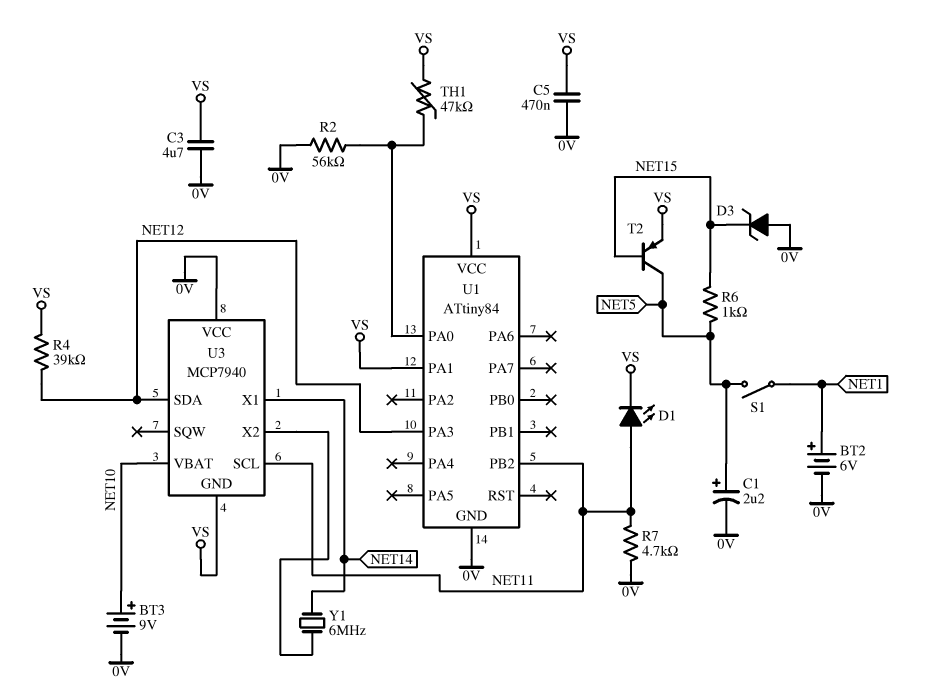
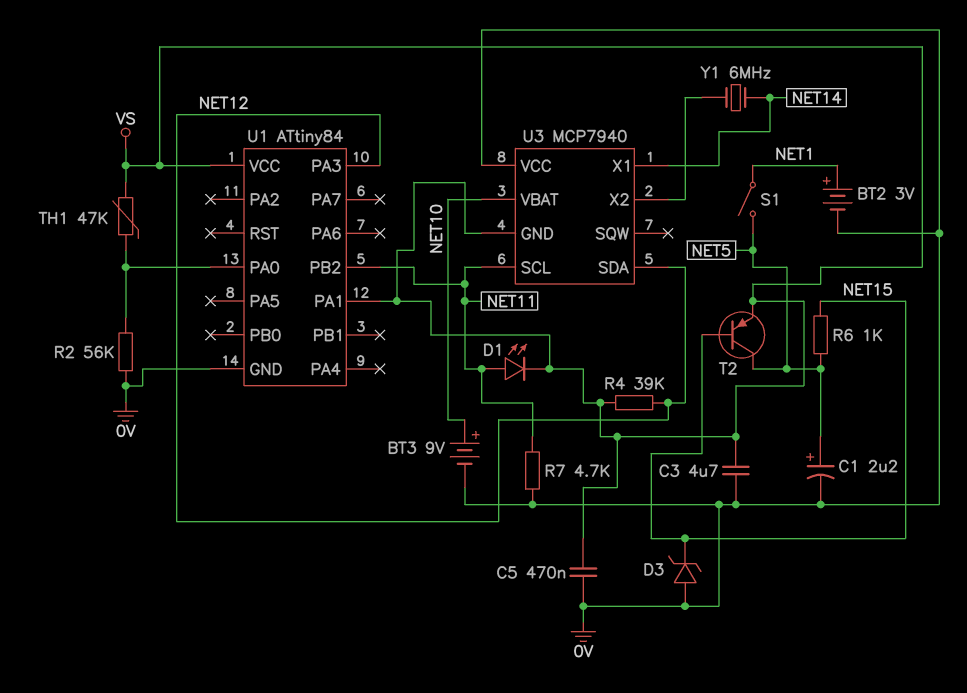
BT2: 6V (plus NET1, minus 0V) -> 3V (plus NET1, minus 0V)

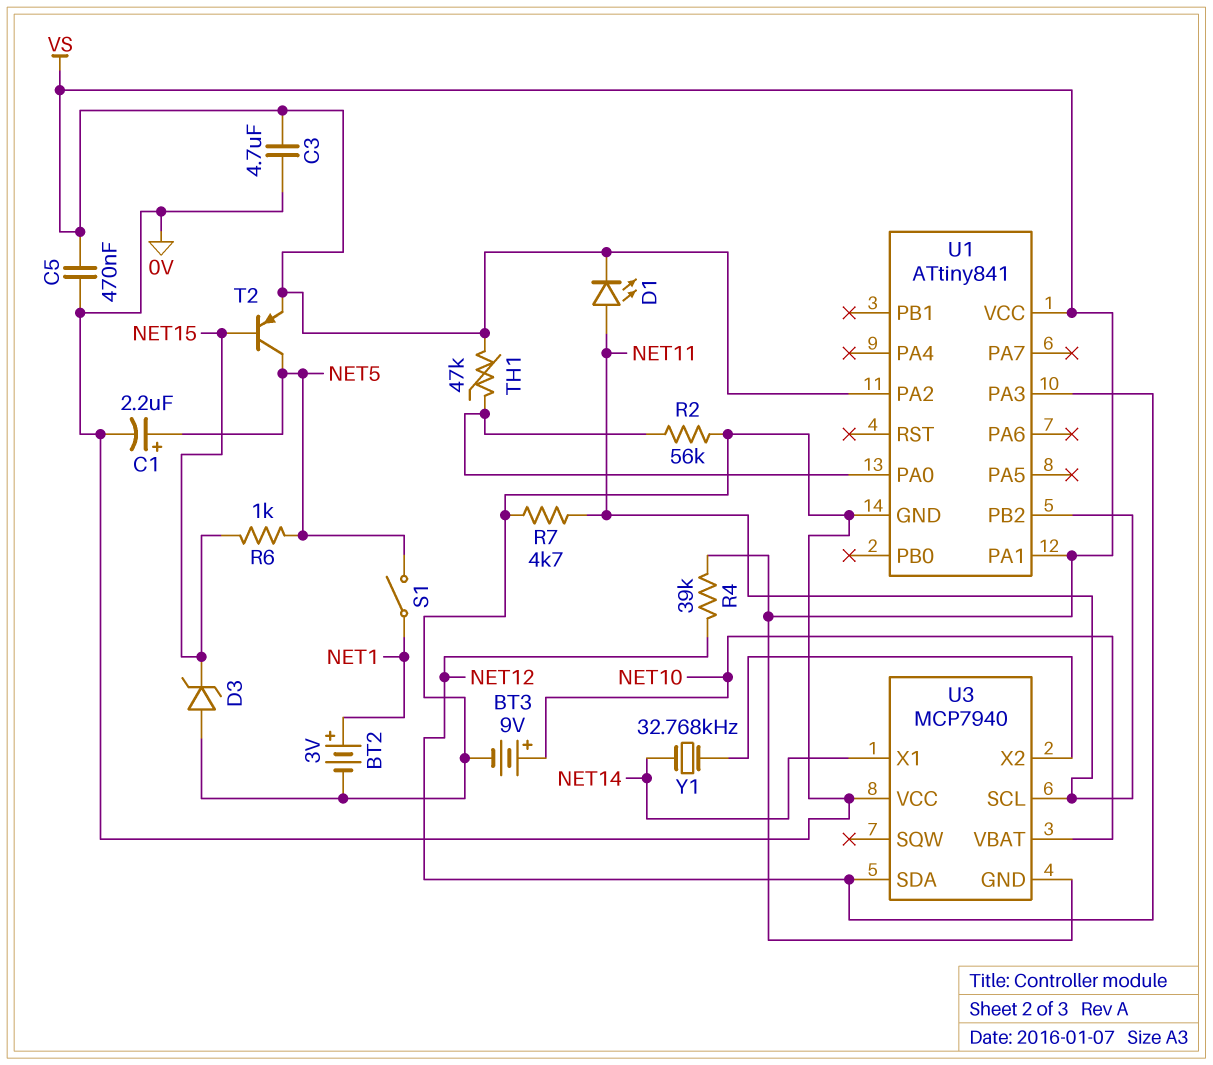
U1: ATtiny84 -> ATtiny841
U1 pin PA2: none -> VS
Y1: 6MHz (NET14, U3/X2) -> 32.768kHz (NET14, U3/X2)

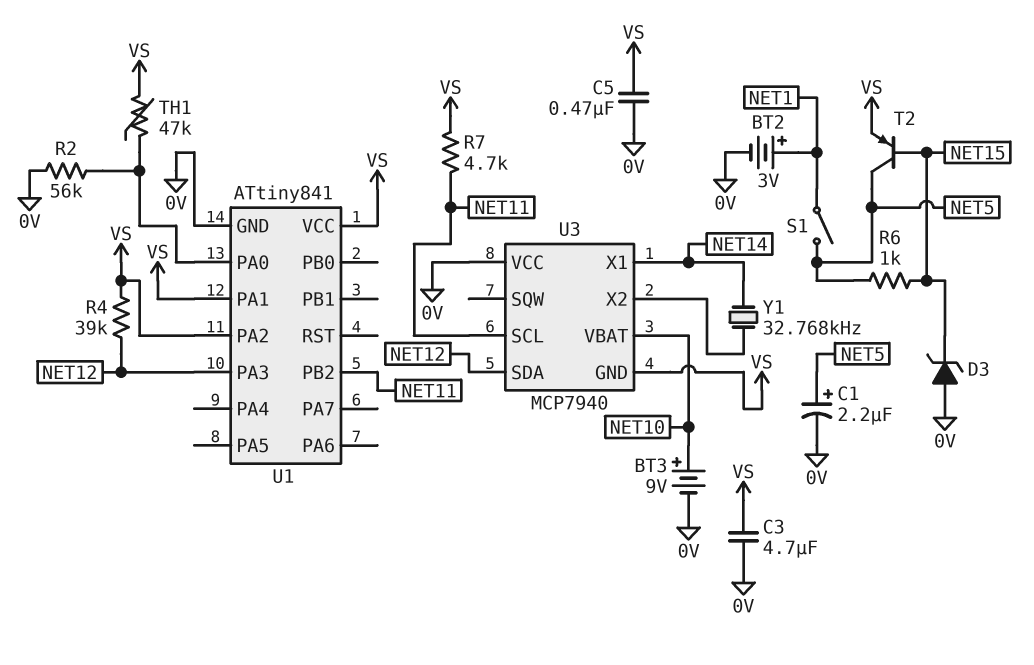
D1: LED (A NET11, K VS) -> none
R7: 4.7k (0V, NET11) -> 4.7k (NET11, VS)

